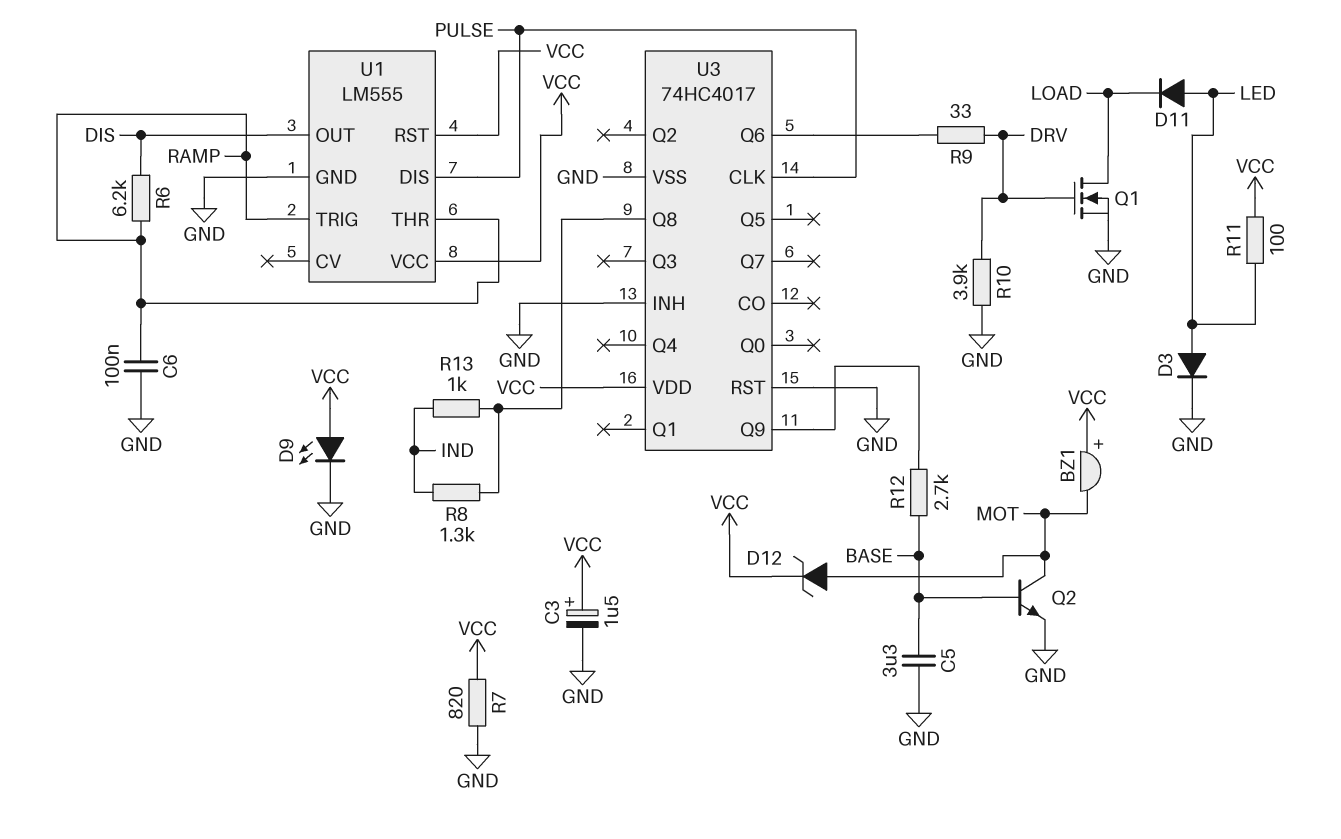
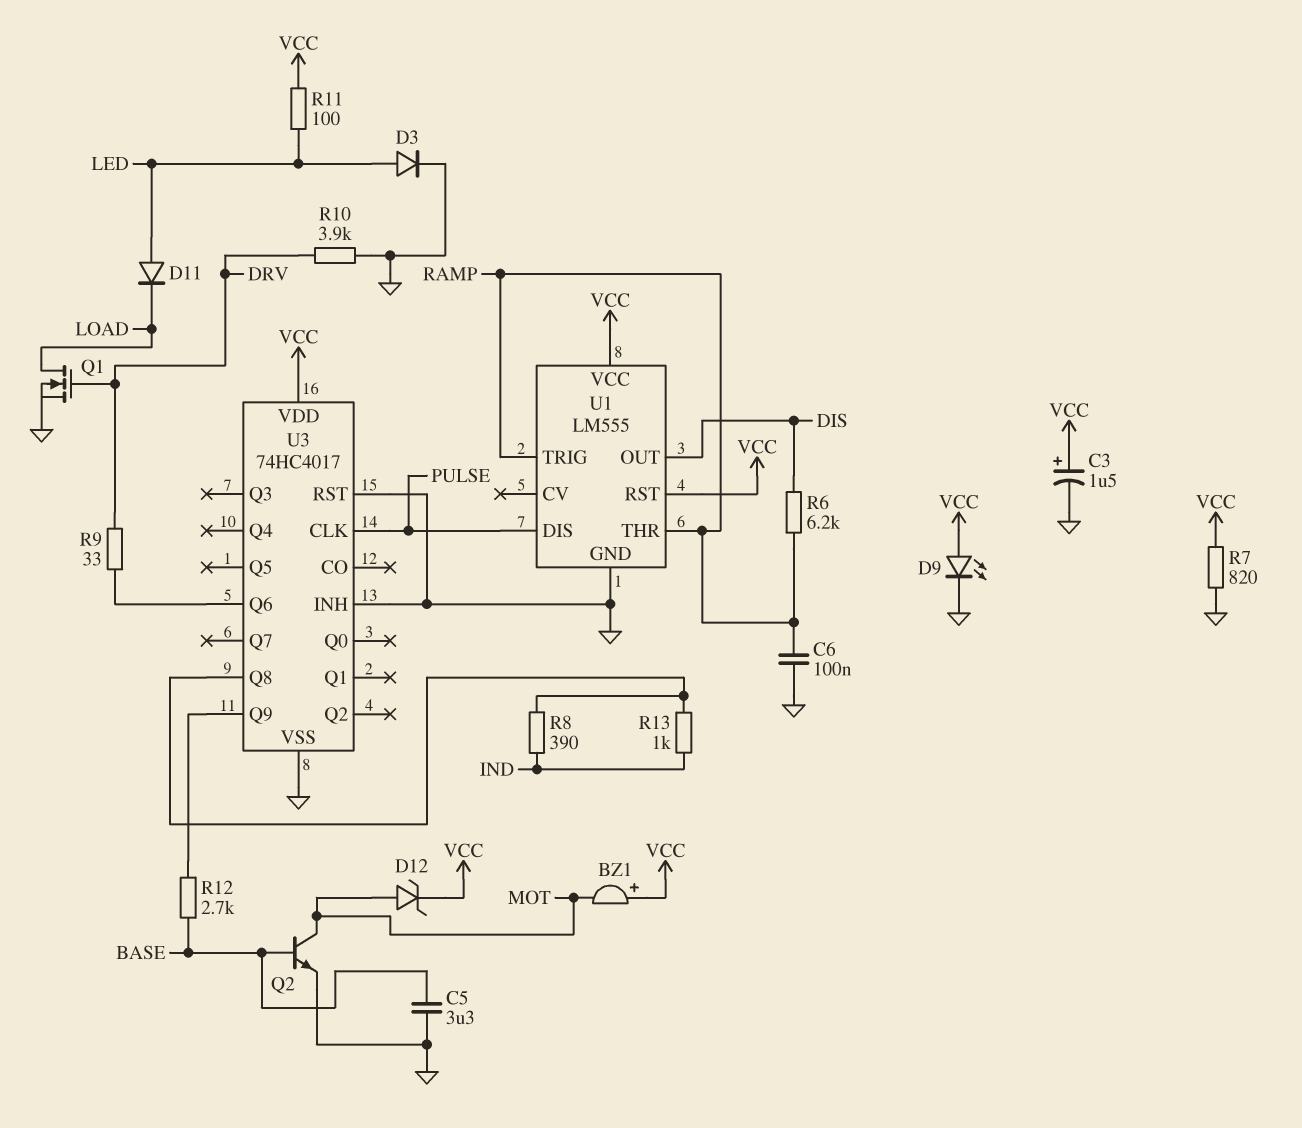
R8: 1.3k (IND, U3/Q8) -> 390 (IND, U3/Q8)

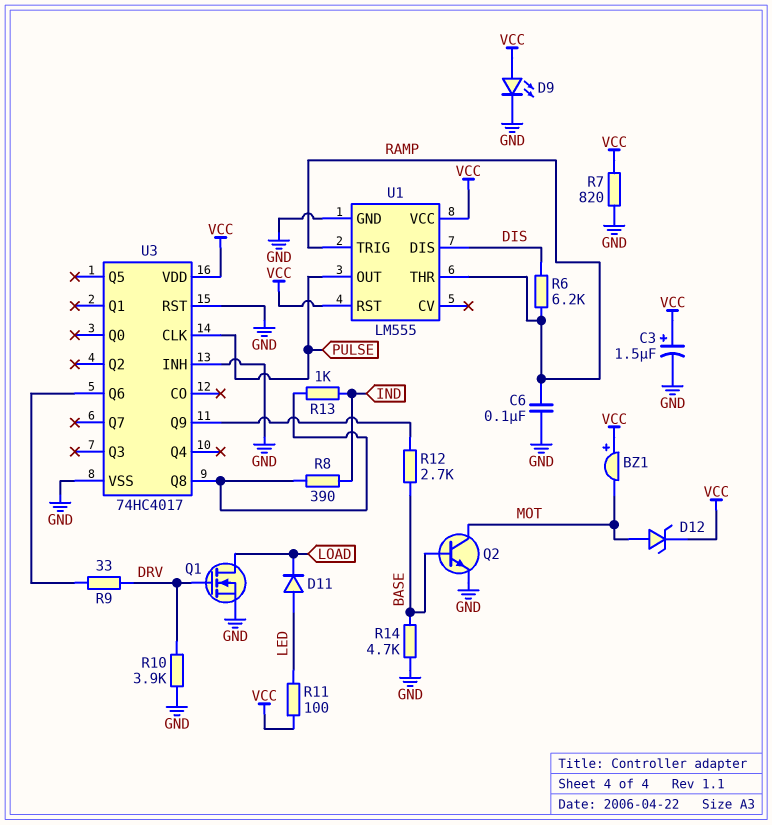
C5: 3.3uF (BASE, GND) -> none
D3: diode (A LED, K GND) -> none
R14: none -> 4.7k (BASE, GND)
U1 pin DIS: PULSE -> DIS
U1 pin OUT: DIS -> PULSE

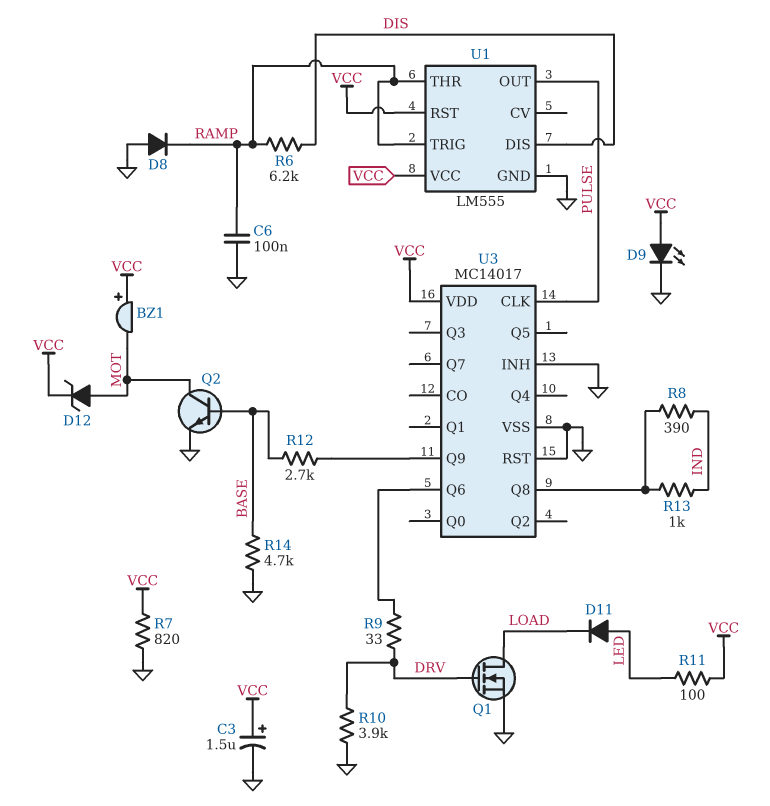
D8: none -> diode (A GND, K RAMP)
U3: 74HC4017 -> MC14017

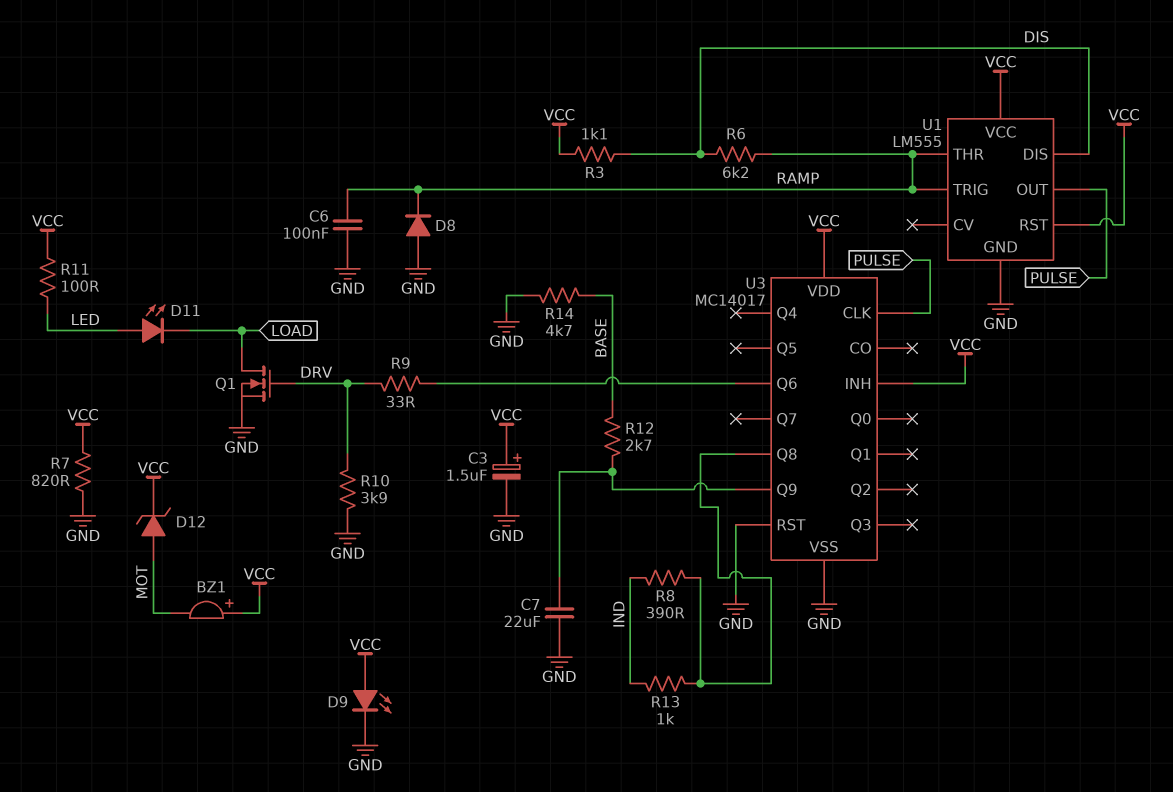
C7: none -> 22uF (GND, U3/Q9)
D11: diode (A LED, K LOAD) -> LED (A LED, K LOAD)
Q2: NPN (B BASE, C MOT, E GND) -> none
R3: none -> 1.1k (DIS, VCC)
U3 pin INH: GND -> VCC

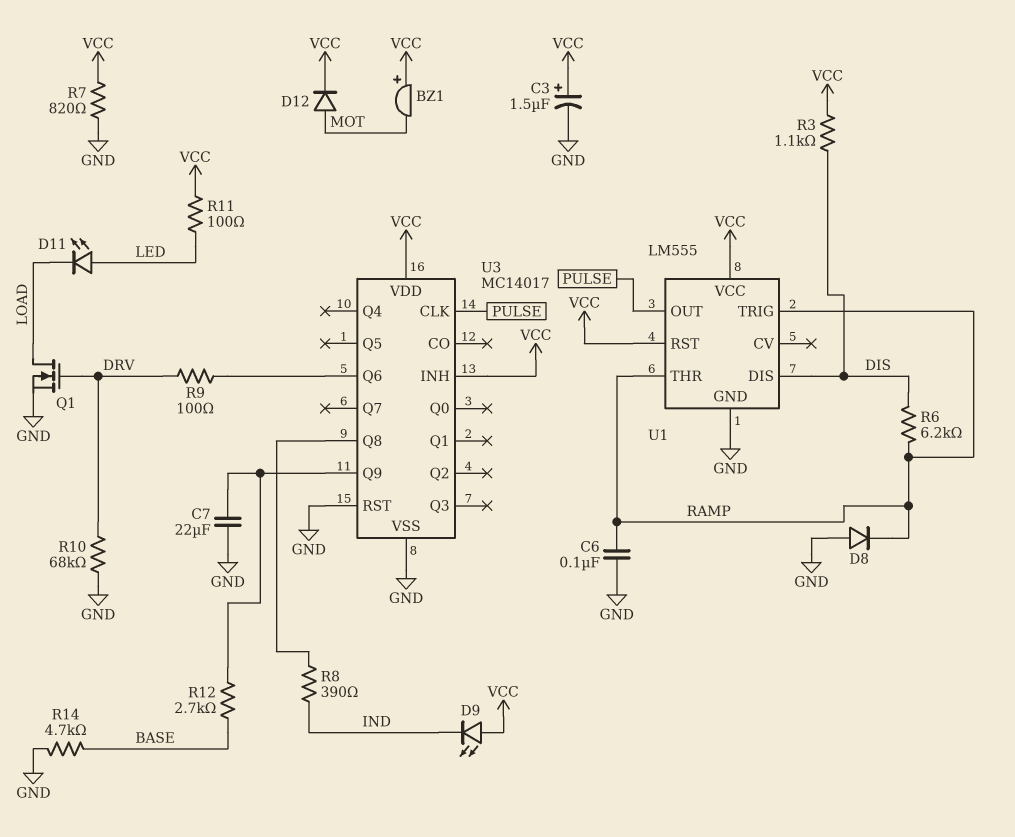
D9: LED (A VCC, K GND) -> LED (A VCC, K IND)
D12: zener (A MOT, K VCC) -> diode (A MOT, K VCC)
R9: 33 (DRV, U3/Q6) -> 100 (DRV, U3/Q6)
R10: 3.9k (DRV, GND) -> 68k (DRV, GND)
R13: 1k (IND, U3/Q8) -> none

